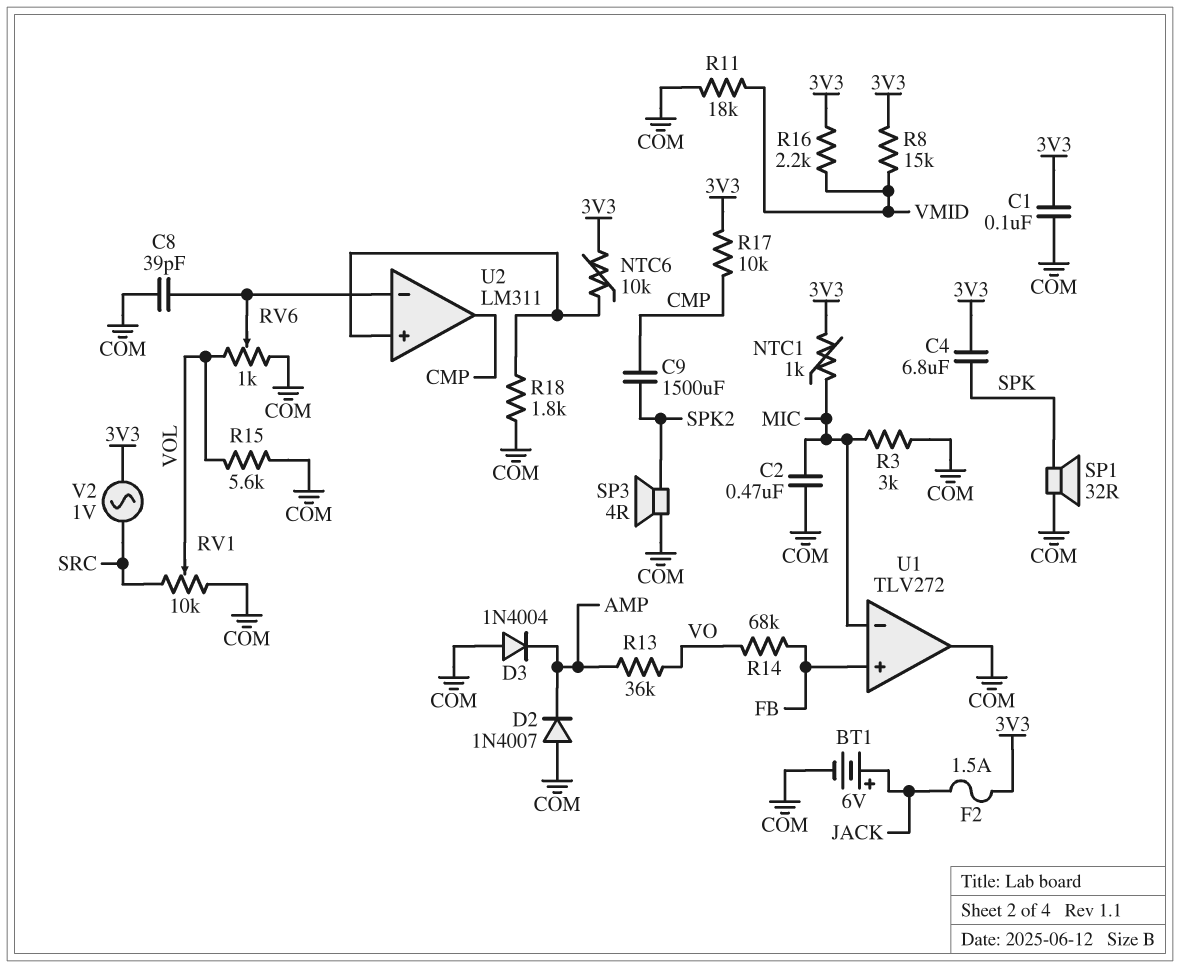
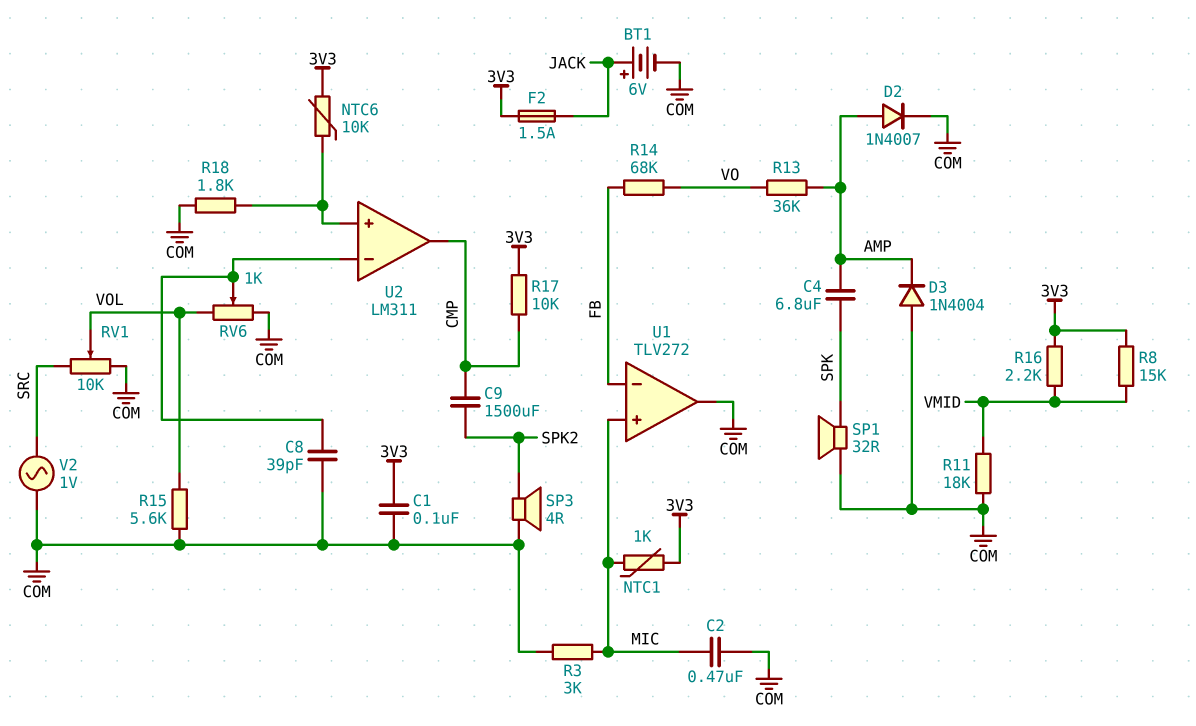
C4: 6.8uF (3V3, SPK) -> 6.8uF (AMP, SPK)
D2: diode 1N4007 (A COM, K AMP) -> diode 1N4007 (A AMP, K COM)
U1 pin in+: FB -> MIC
U1 pin in-: MIC -> FB
V2: AC 1V (3V3, SRC) -> AC 1V (COM, SRC)

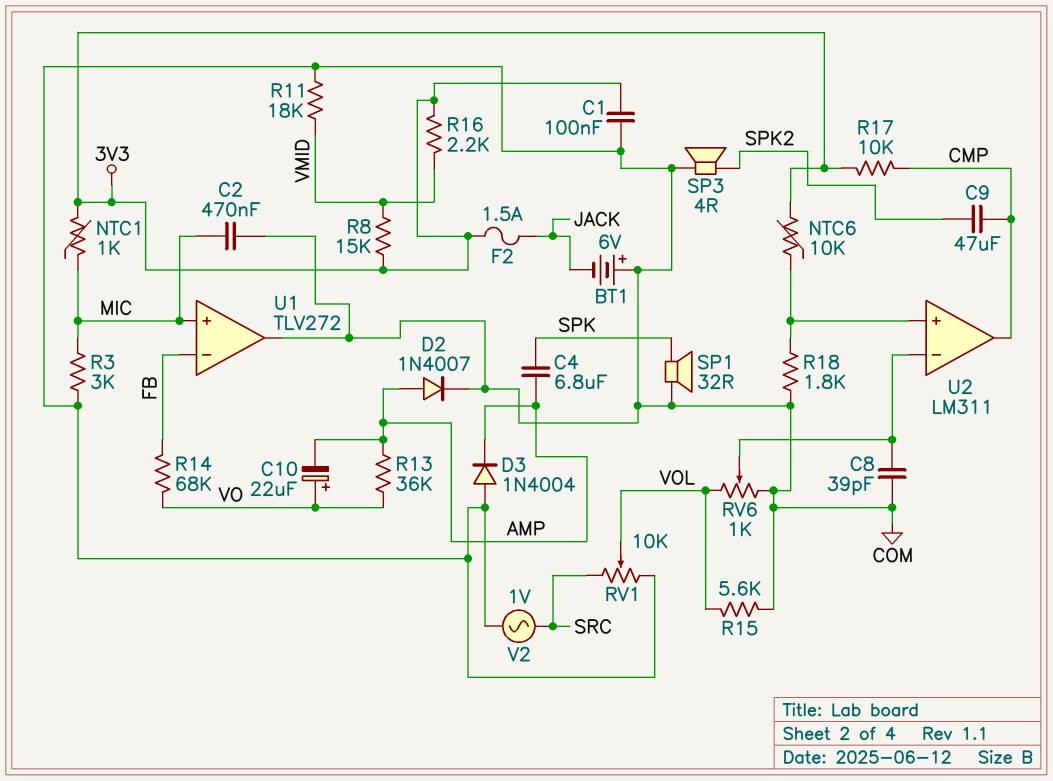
BT1: 6V (plus JACK, minus COM) -> 6V (plus COM, minus JACK)
C9: 1500uF (CMP, SPK2) -> 47uF (CMP, SPK2)
C10: none -> 22uF (plus VO, minus AMP)

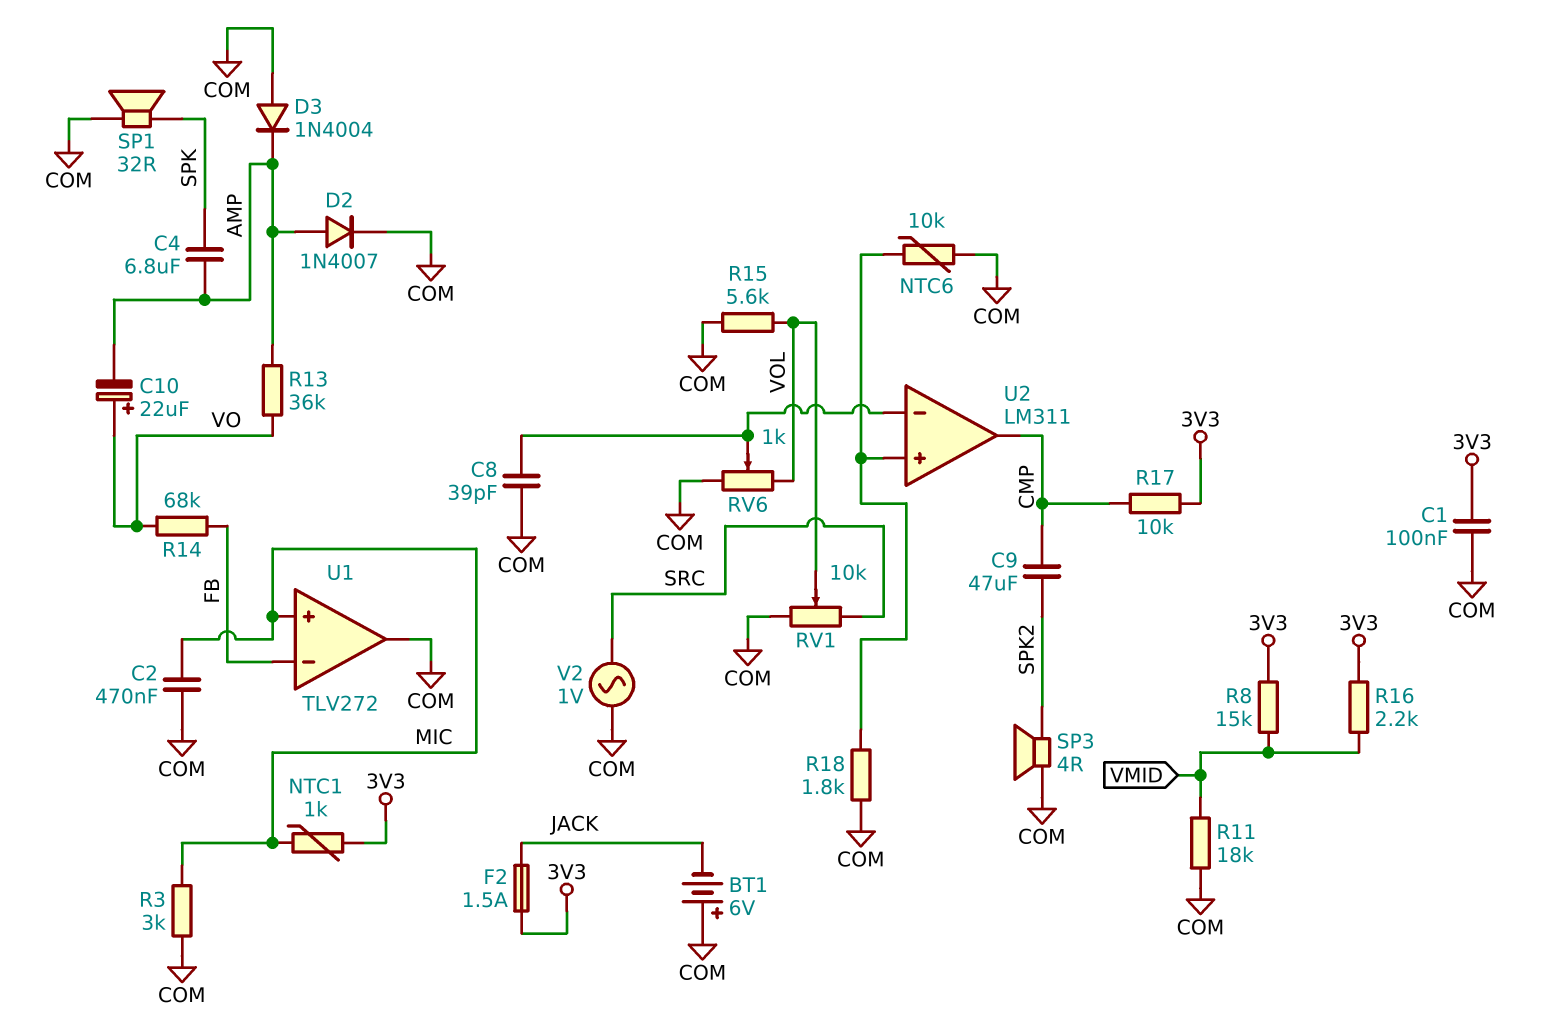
NTC6: 10k (3V3, U2/in+) -> 10k (COM, U2/in+)

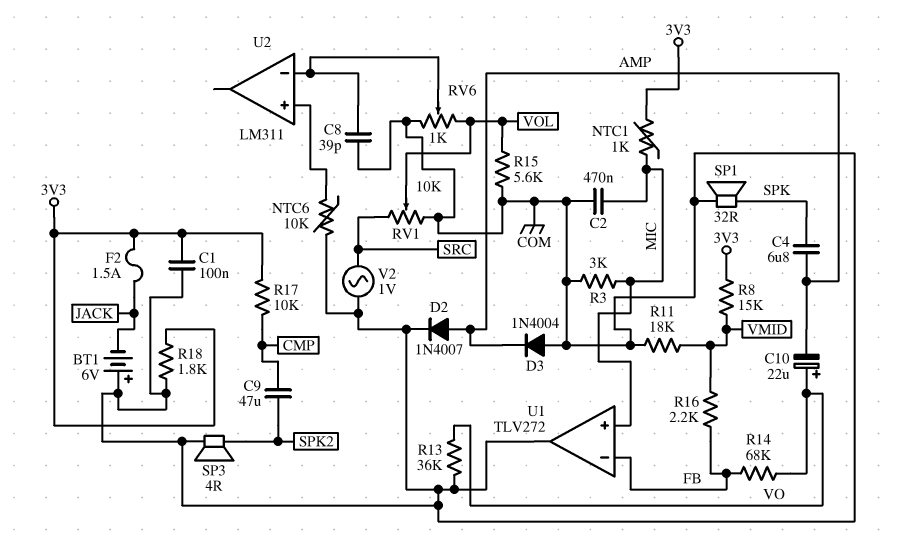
R13: 36k (AMP, VO) -> 36k (COM, VO)
R16: 2.2k (3V3, VMID) -> 2.2k (FB, VMID)
R18: 1.8k (COM, U2/in+) -> 1.8k (3V3, COM)
U2 pin out: CMP -> none

